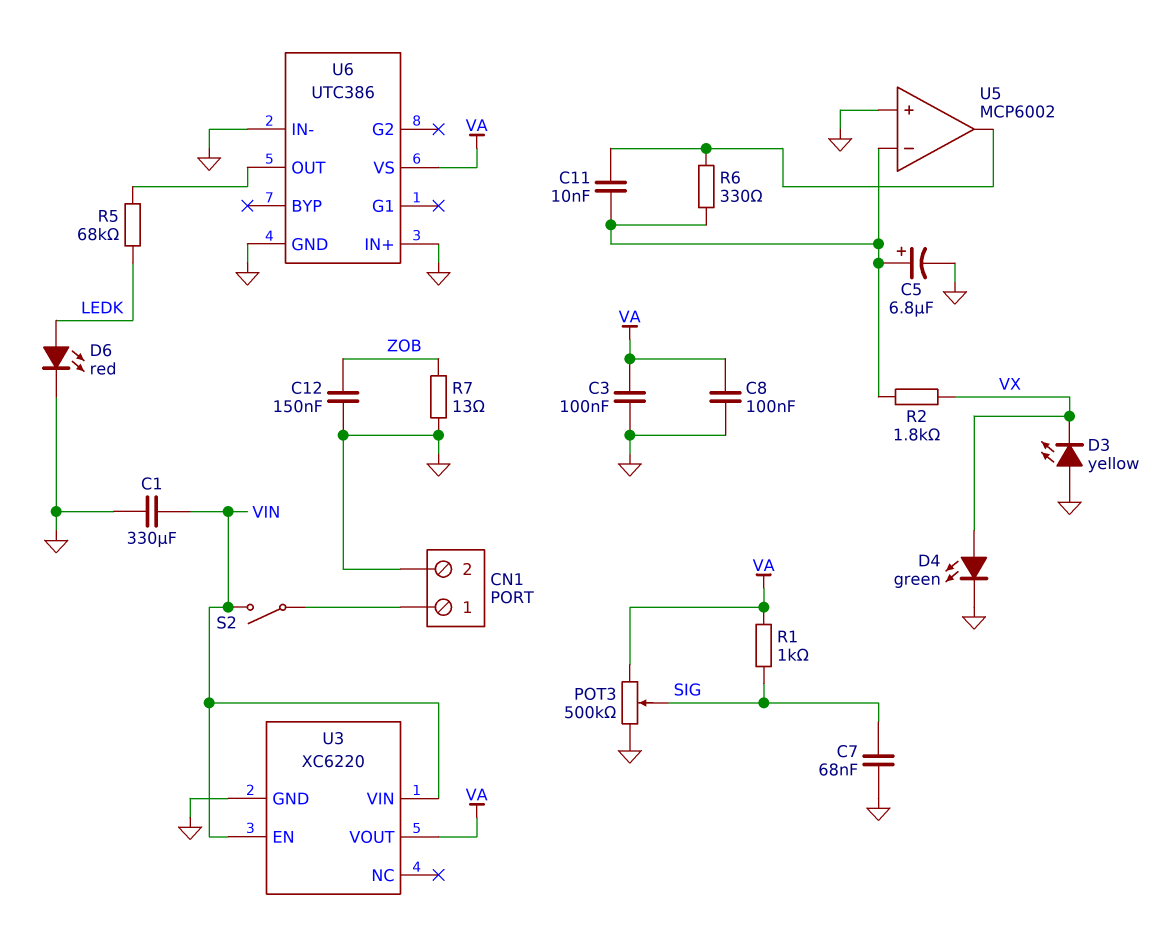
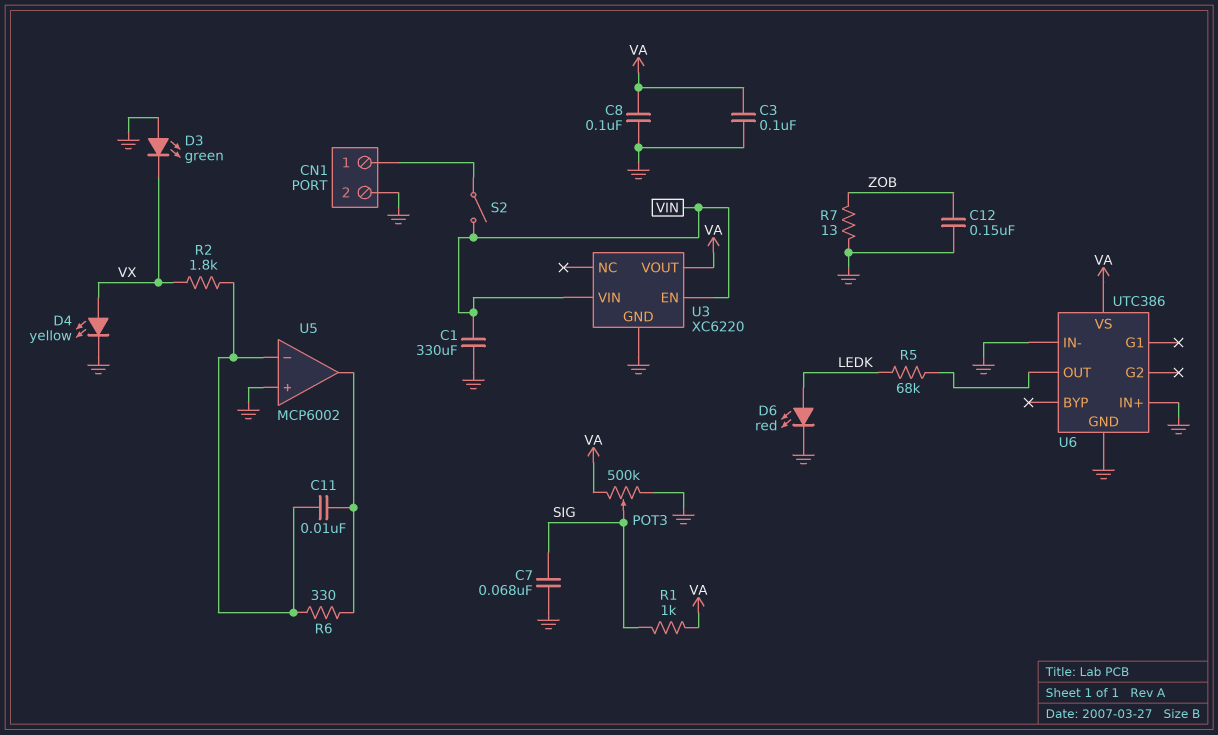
C5: 6.8uF (plus U5/in-, minus GND) -> none
D3: LED yellow (A GND, K VX) -> LED green (A GND, K VX)
D4: LED green (A VX, K GND) -> LED yellow (A VX, K GND)

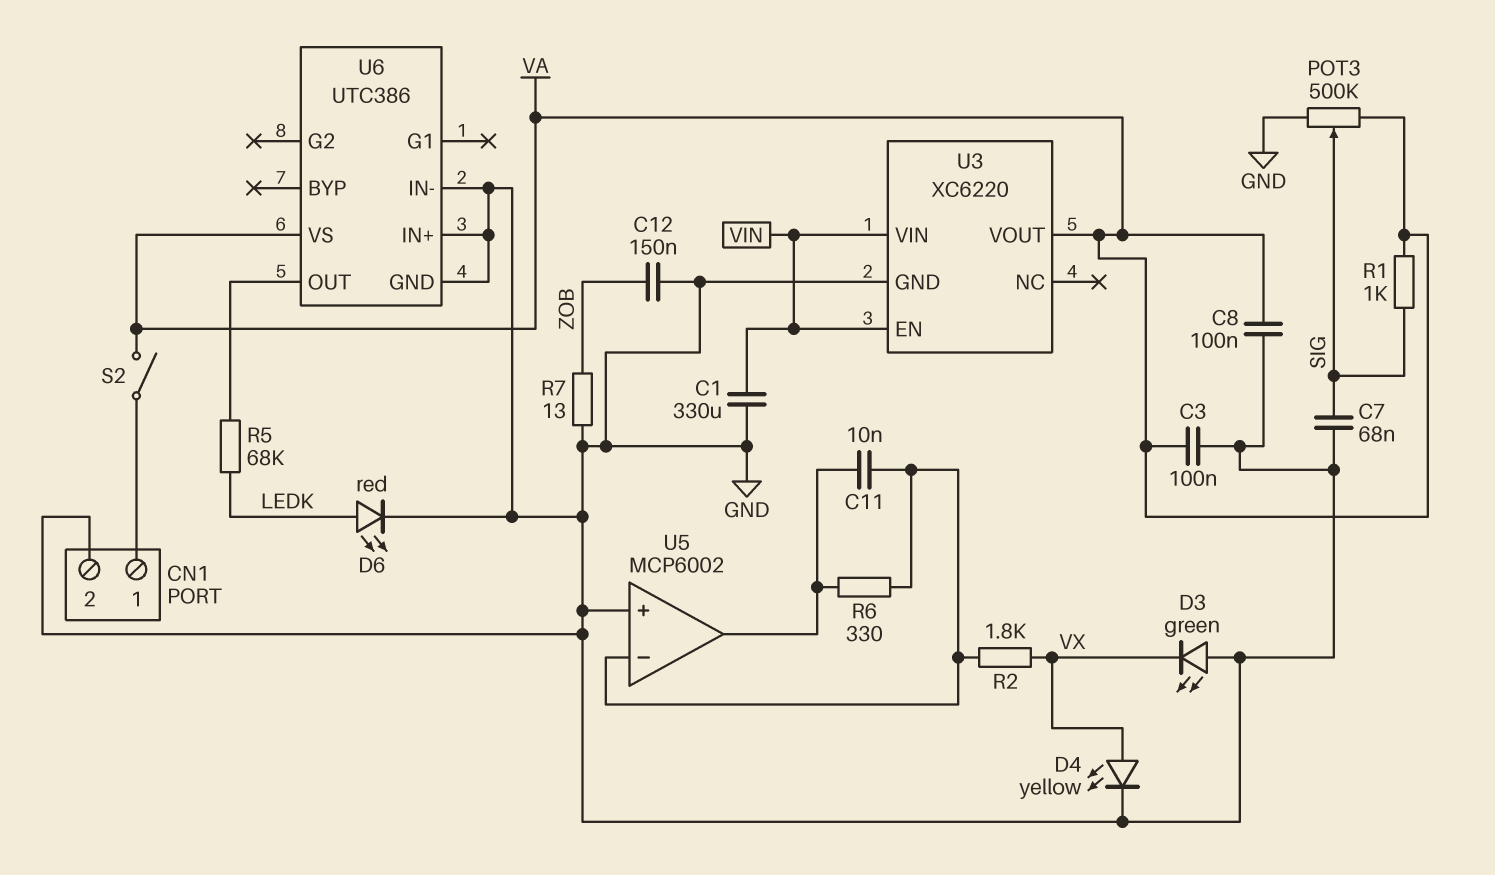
S2: switch (CN1/1, VIN) -> switch (CN1/1, VA)

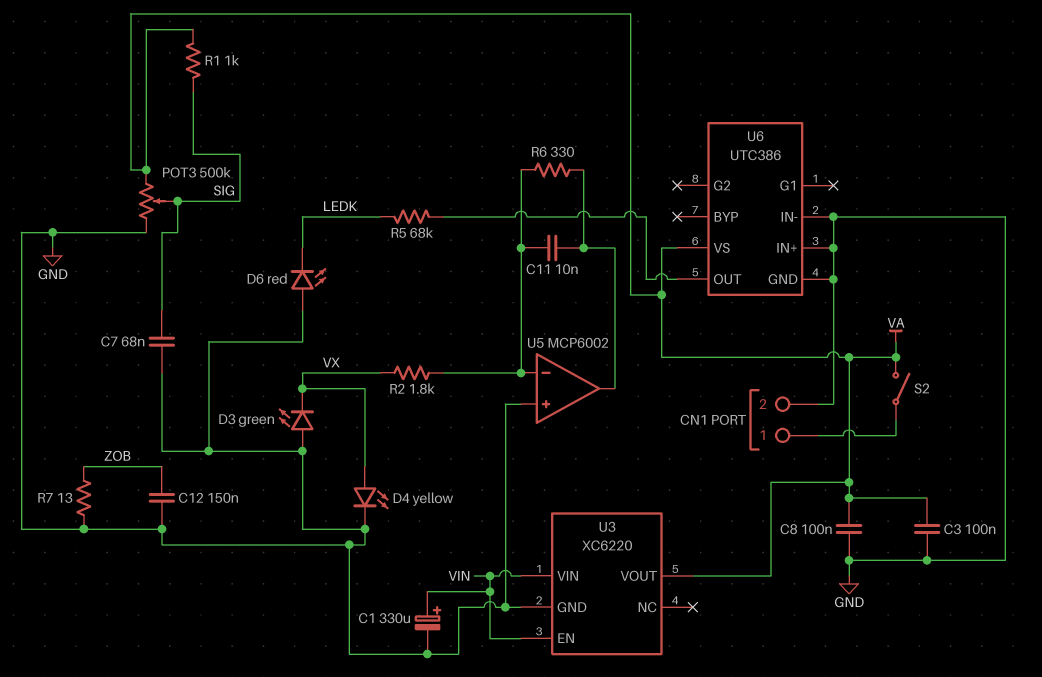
C1: 330uF (GND, VIN) -> 330uF (plus VIN, minus GND)
D6: LED red (A LEDK, K GND) -> LED red (A GND, K LEDK)

